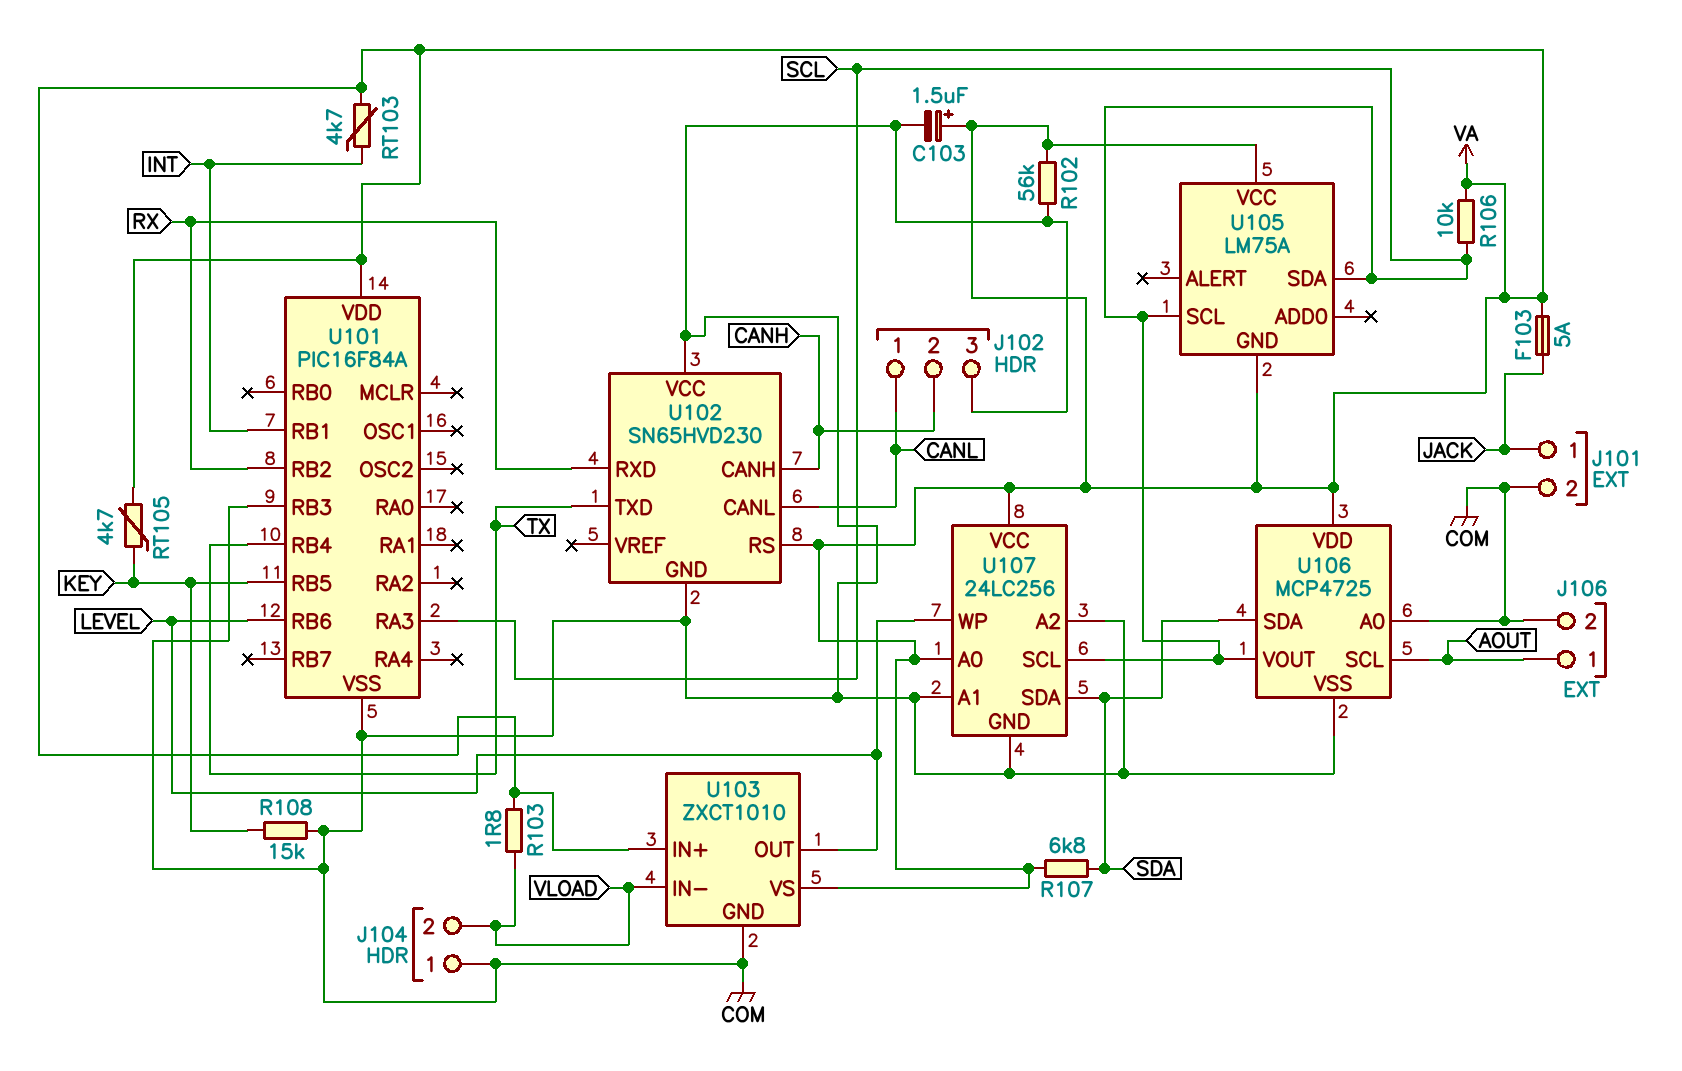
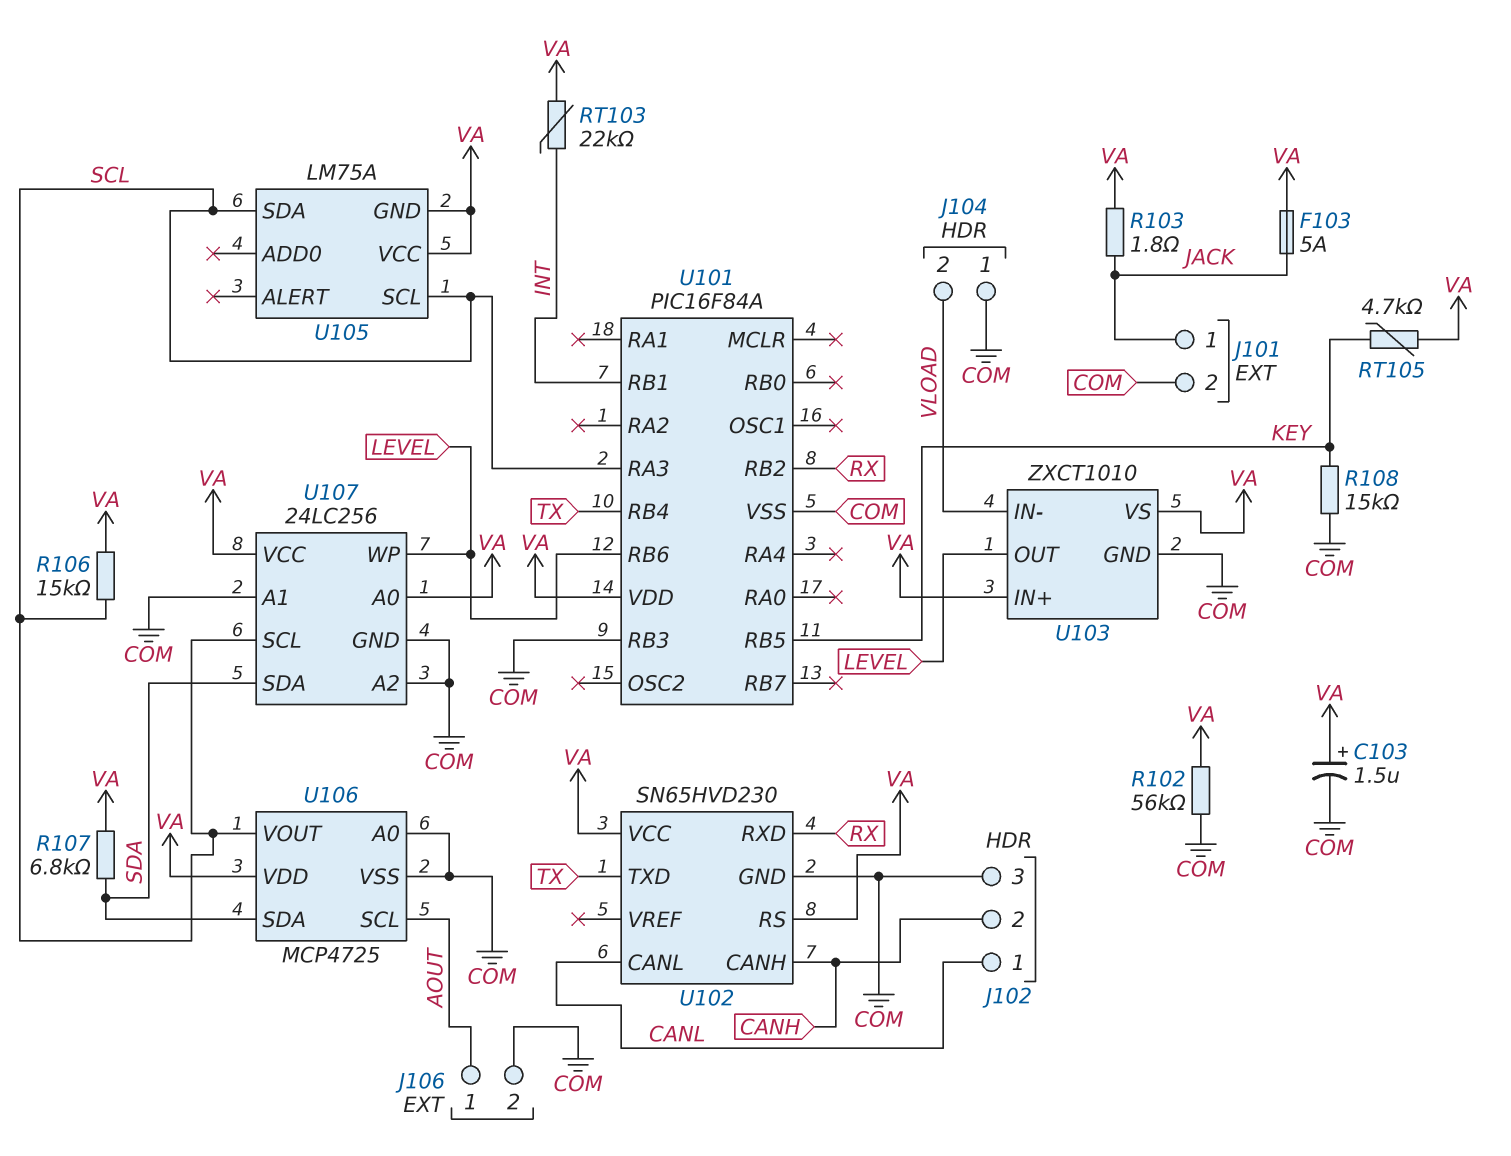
R103: 1.8 (VA, VLOAD) -> 1.8 (JACK, VA)
R106: 10k (SCL, VA) -> 15k (SCL, VA)
RT103: 4.7k (INT, VA) -> 22k (INT, VA)
U102 pin VCC: COM -> VA

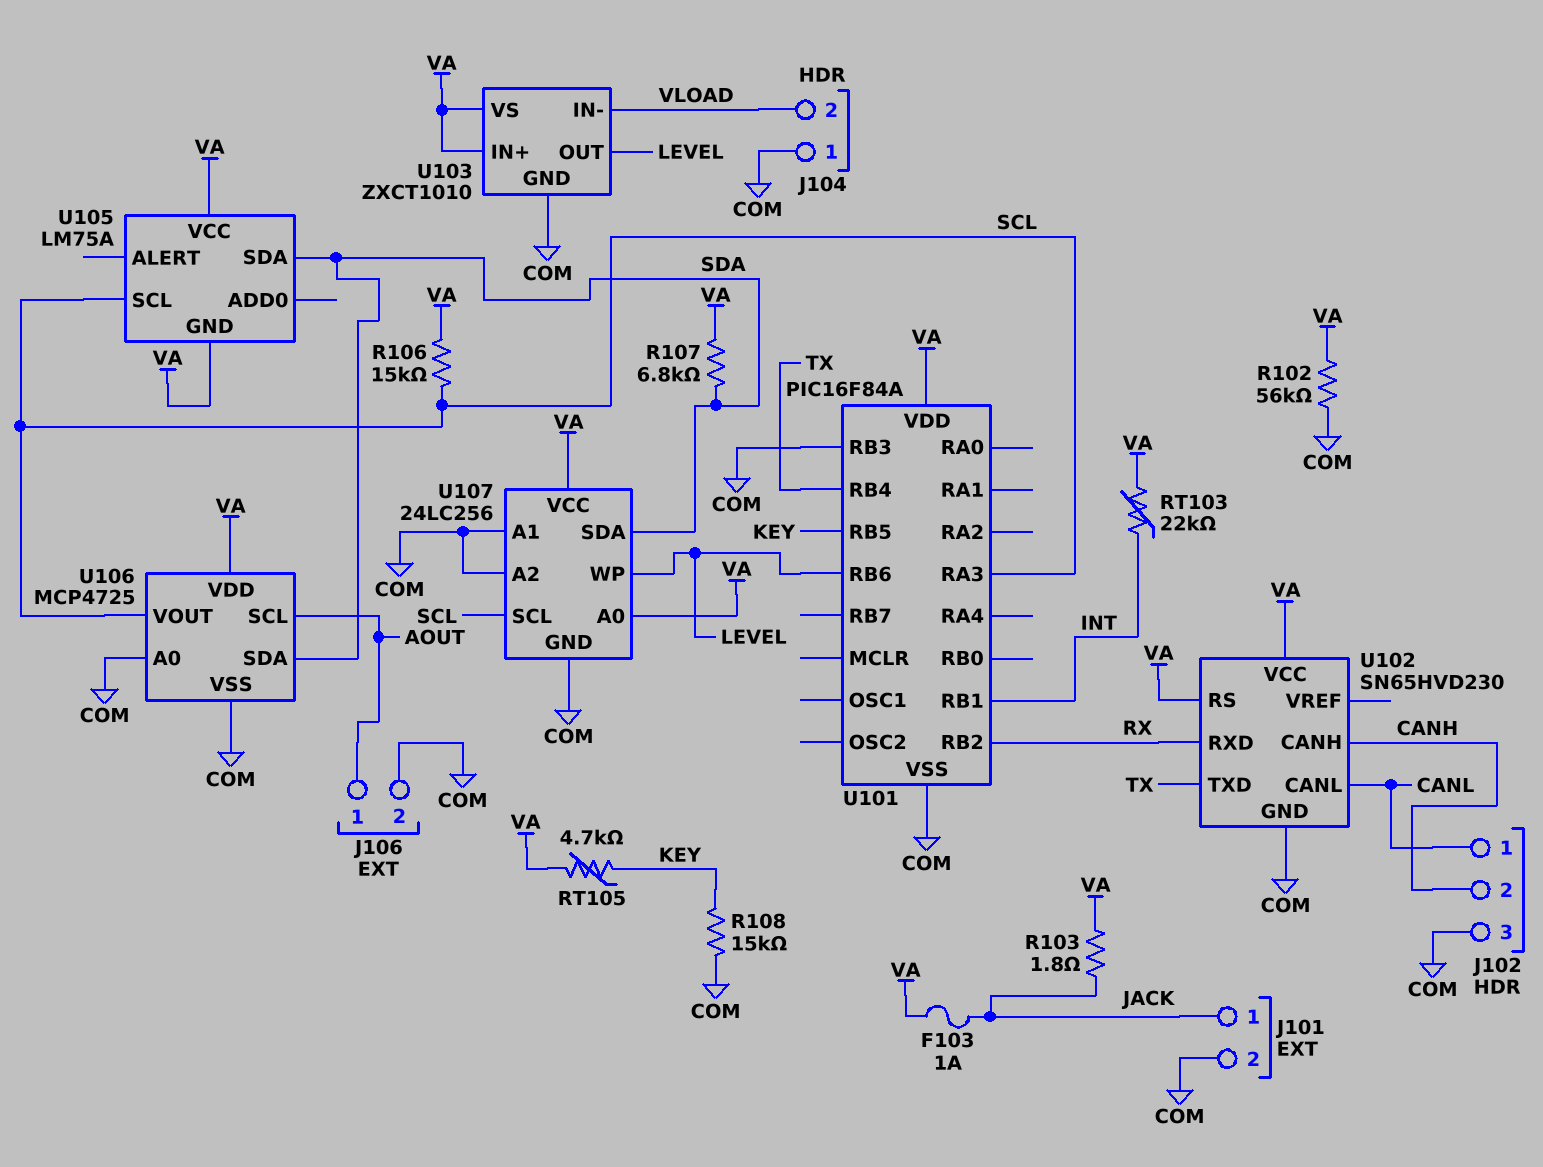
C103: 1.5uF (plus VA, minus COM) -> none
F103: 5A (JACK, VA) -> 1A (JACK, VA)
U105 pin SDA: SCL -> SDA

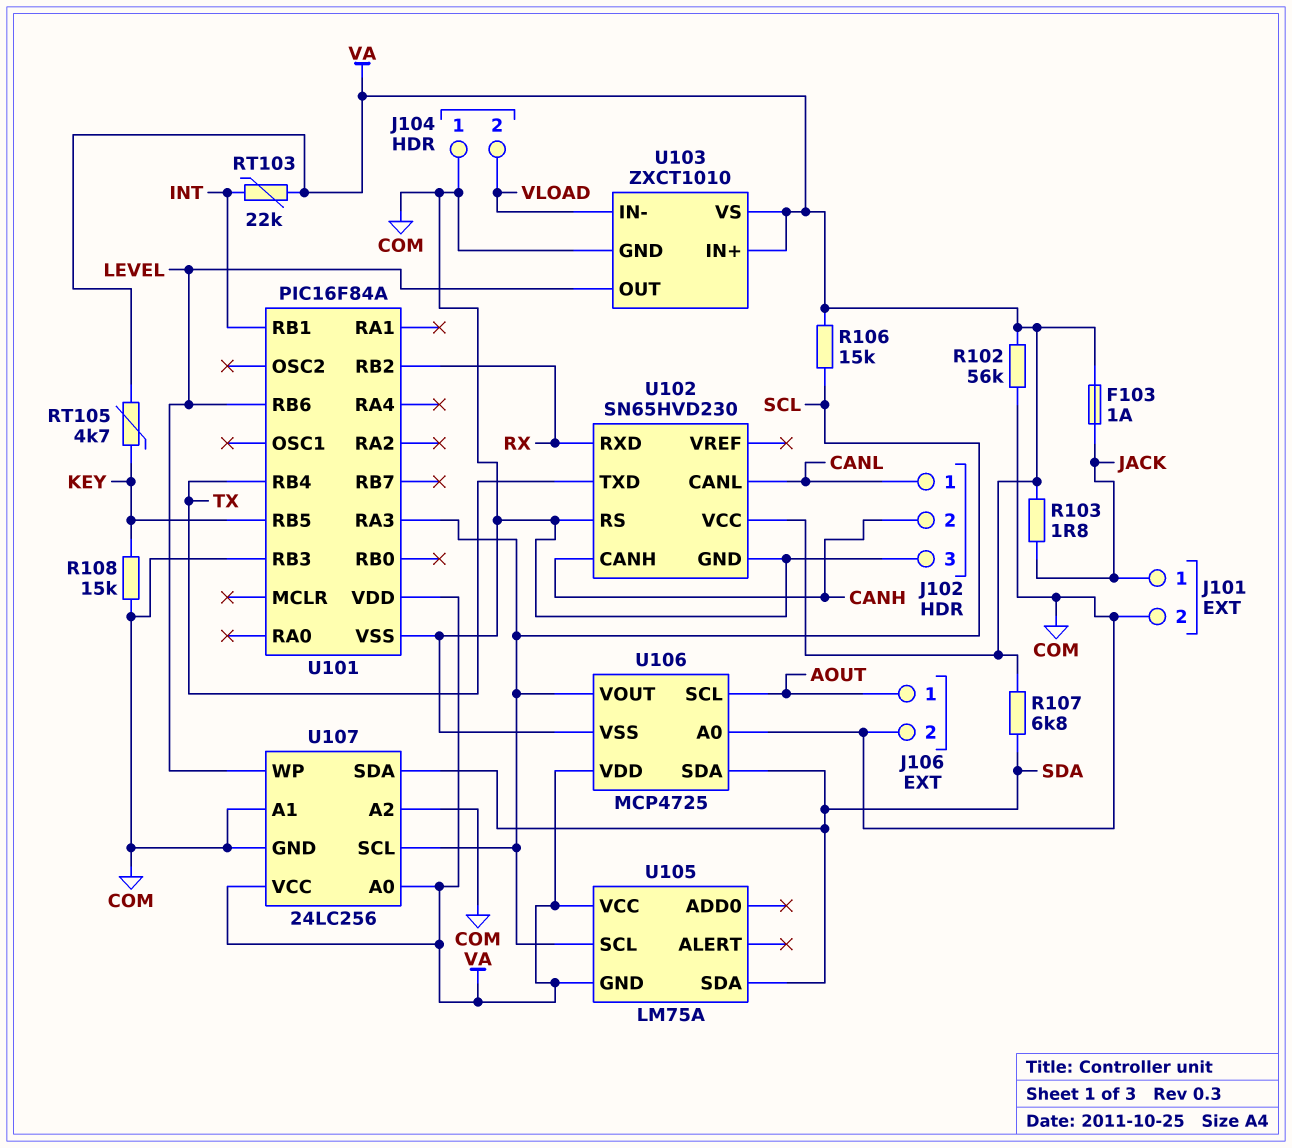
U102 pin RS: VA -> COM

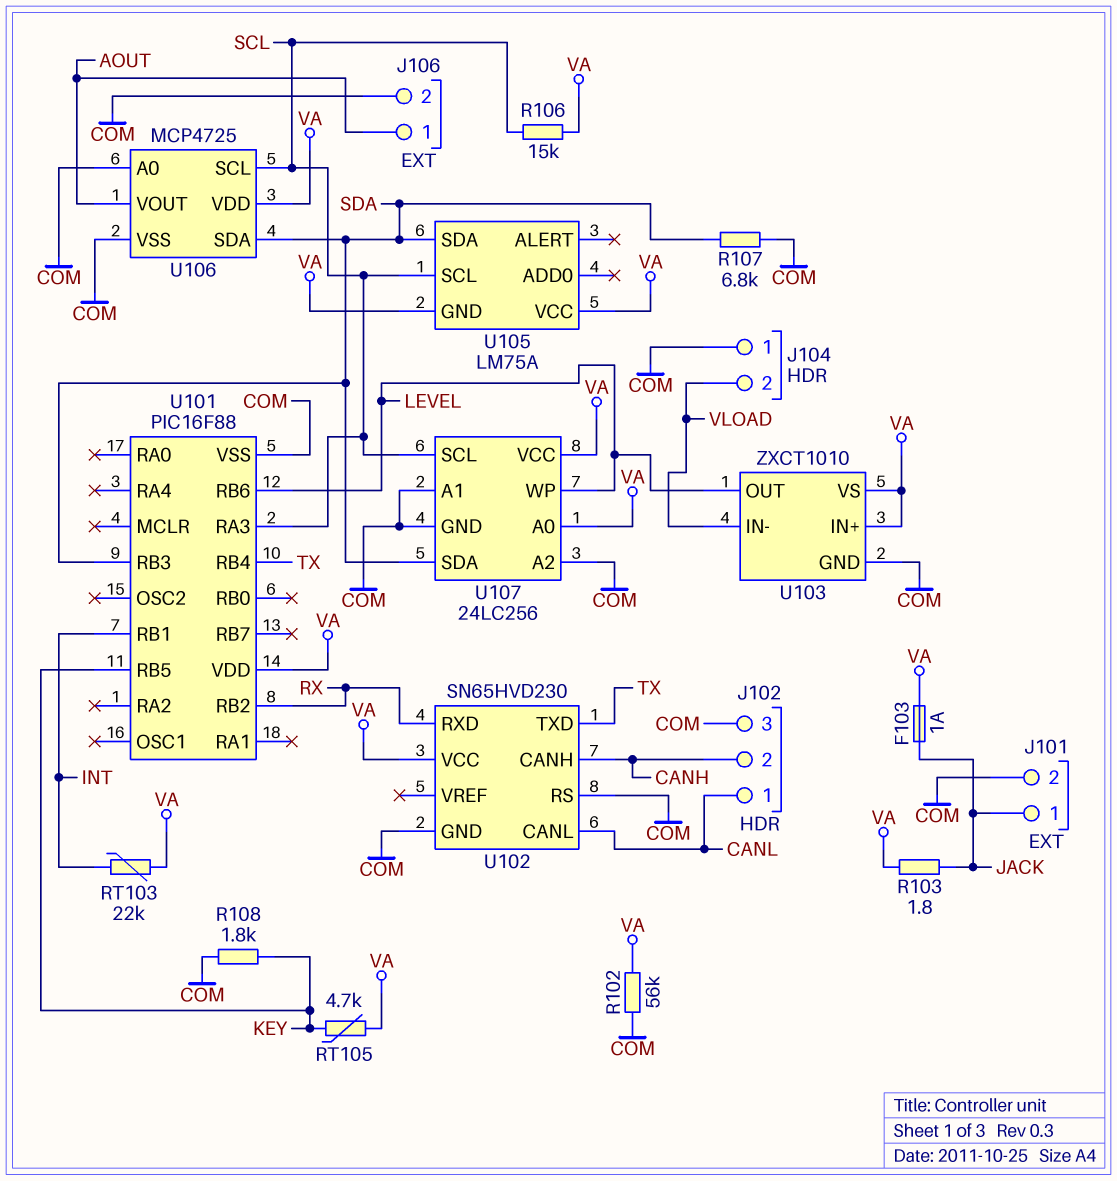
R107: 6.8k (SDA, VA) -> 6.8k (COM, SDA)
R108: 15k (COM, KEY) -> 1.8k (COM, KEY)
U101: PIC16F84A -> PIC16F88
U101 pin RB3: COM -> SDA
U106 pin SCL: AOUT -> SCL
U106 pin VOUT: SCL -> AOUT

